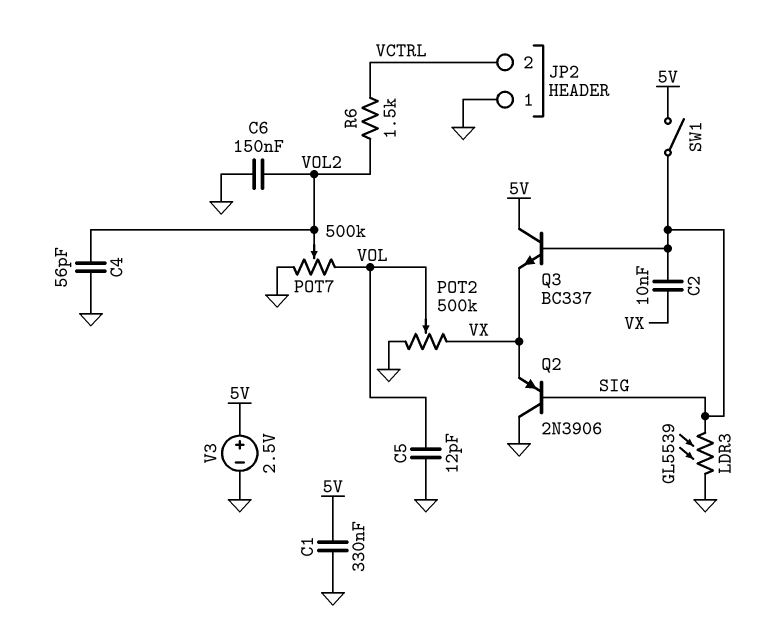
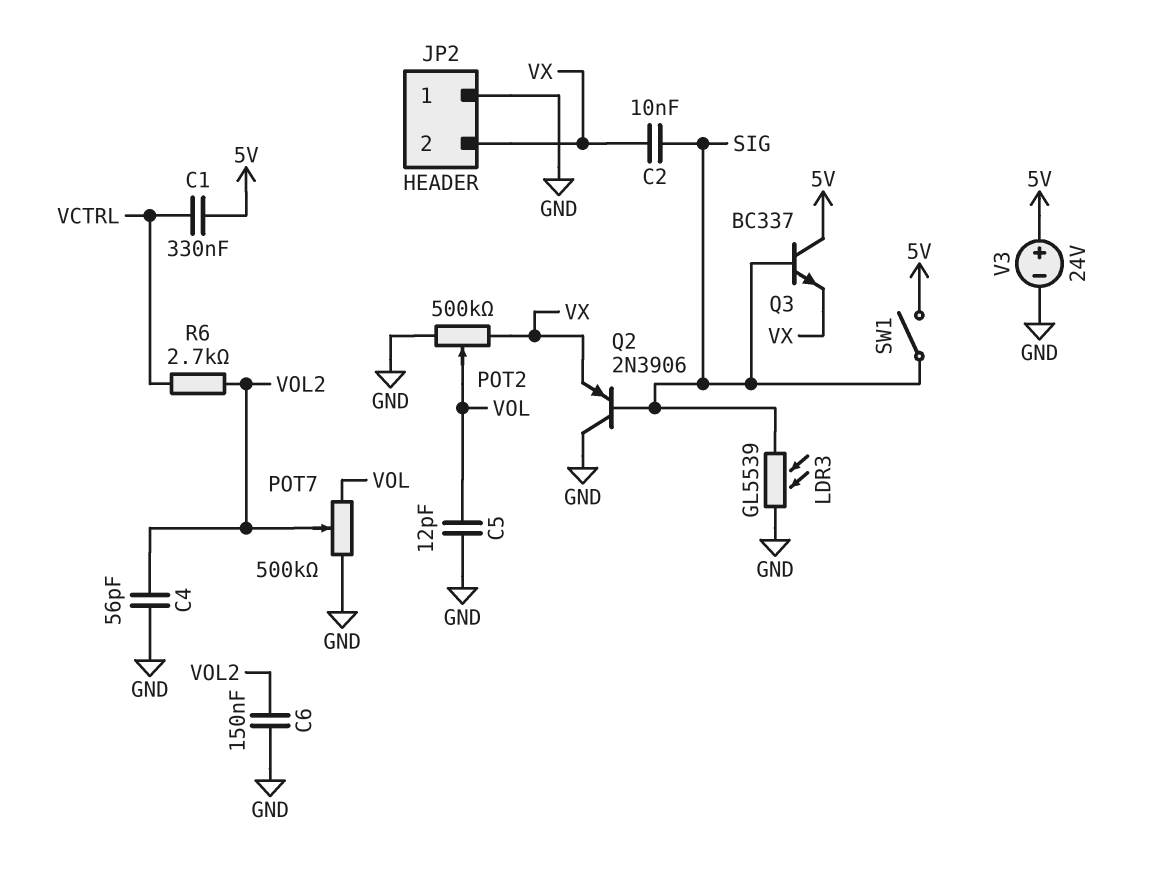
C1: 330nF (5V, GND) -> 330nF (5V, VCTRL)
JP2 pin 2: VCTRL -> VX
R6: 1.5k (VCTRL, VOL2) -> 2.7k (VCTRL, VOL2)
V3: 2.5V (plus 5V, minus GND) -> 24V (plus 5V, minus GND)

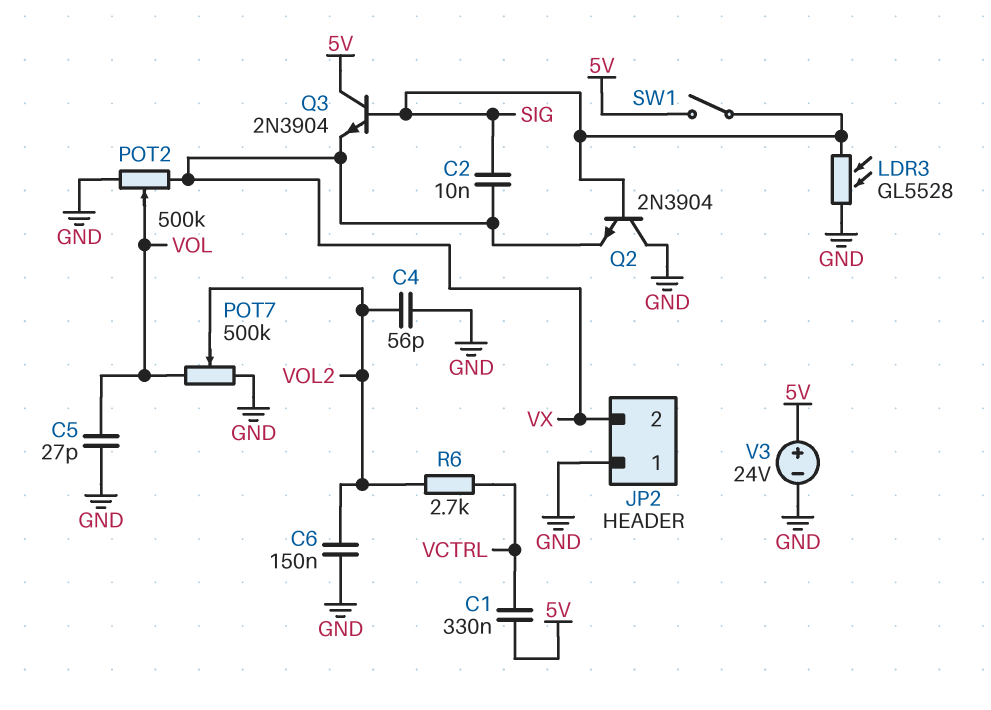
C5: 12pF (GND, VOL) -> 27pF (GND, VOL)
LDR3: GL5539 (GND, SIG) -> GL5528 (GND, SIG)
Q2: PNP 2N3906 (B SIG, C GND, E VX) -> NPN 2N3904 (B SIG, C GND, E VX)
Q3: NPN BC337 (B SIG, C 5V, E VX) -> NPN 2N3904 (B SIG, C 5V, E VX)

